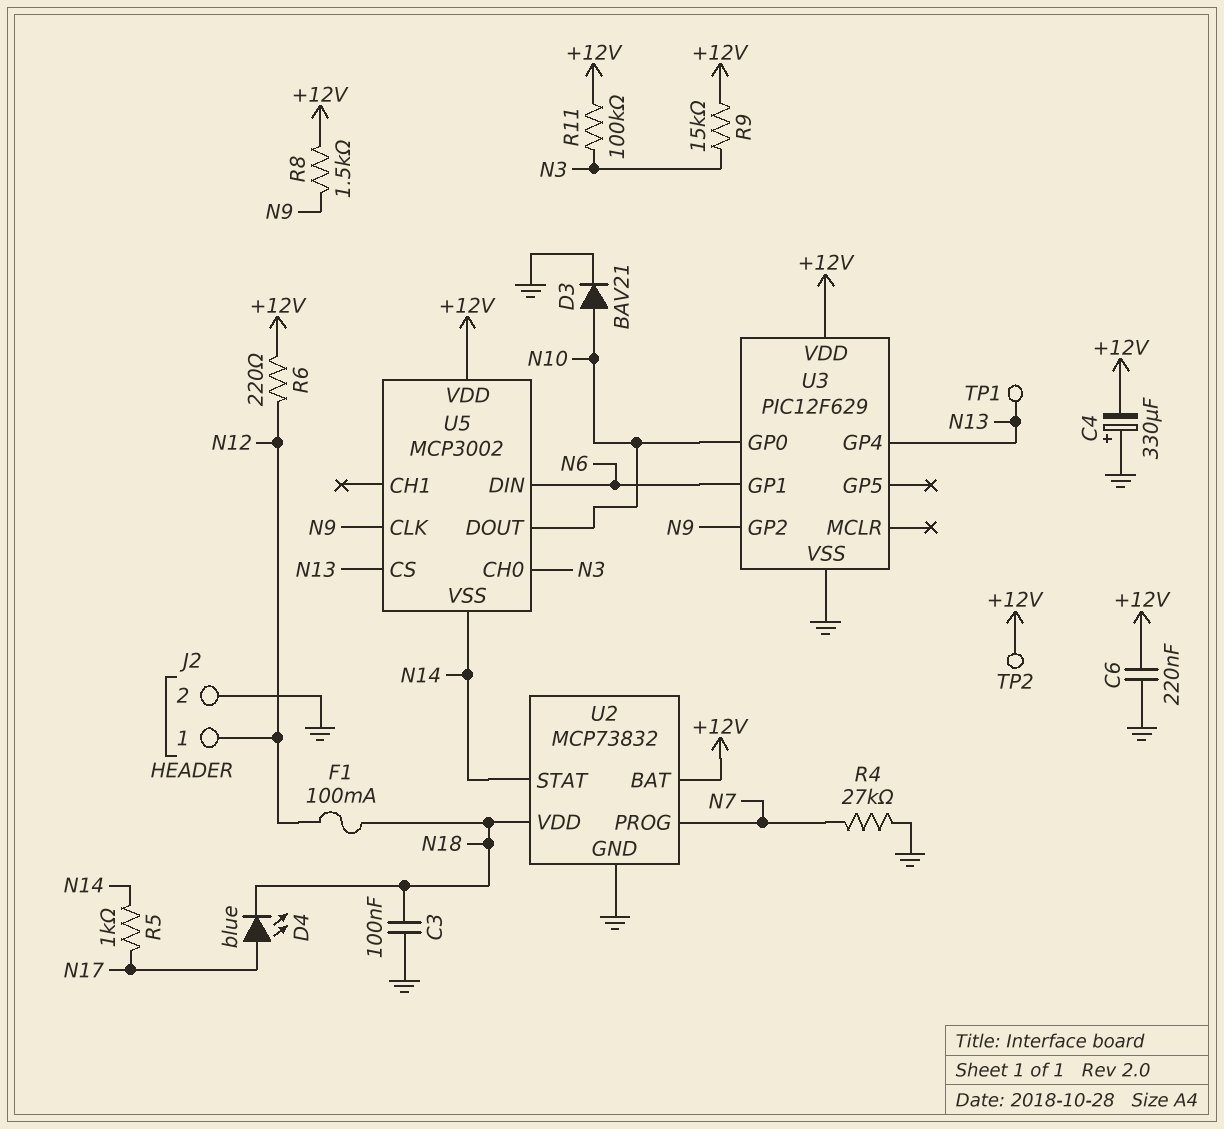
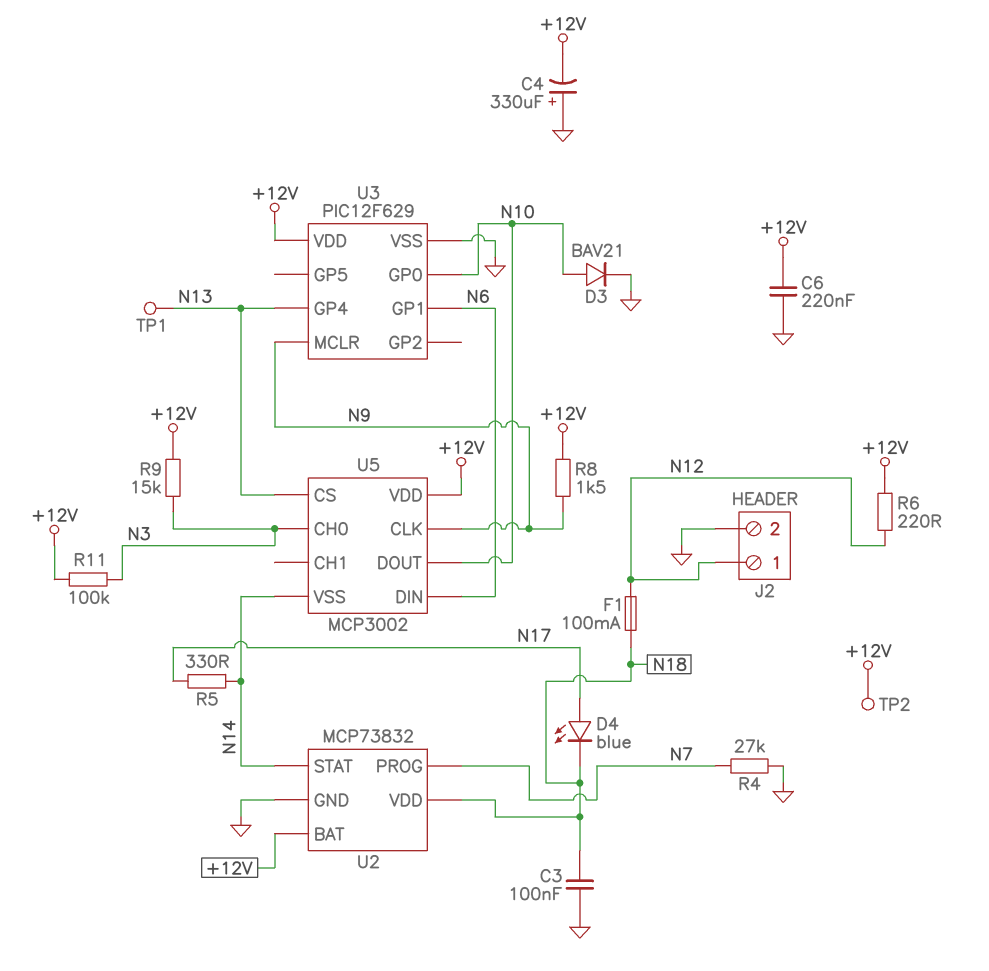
R5: 1k (N14, N17) -> 330 (N14, N17)
U3 pin GP2: N9 -> none
U3 pin MCLR: none -> N9

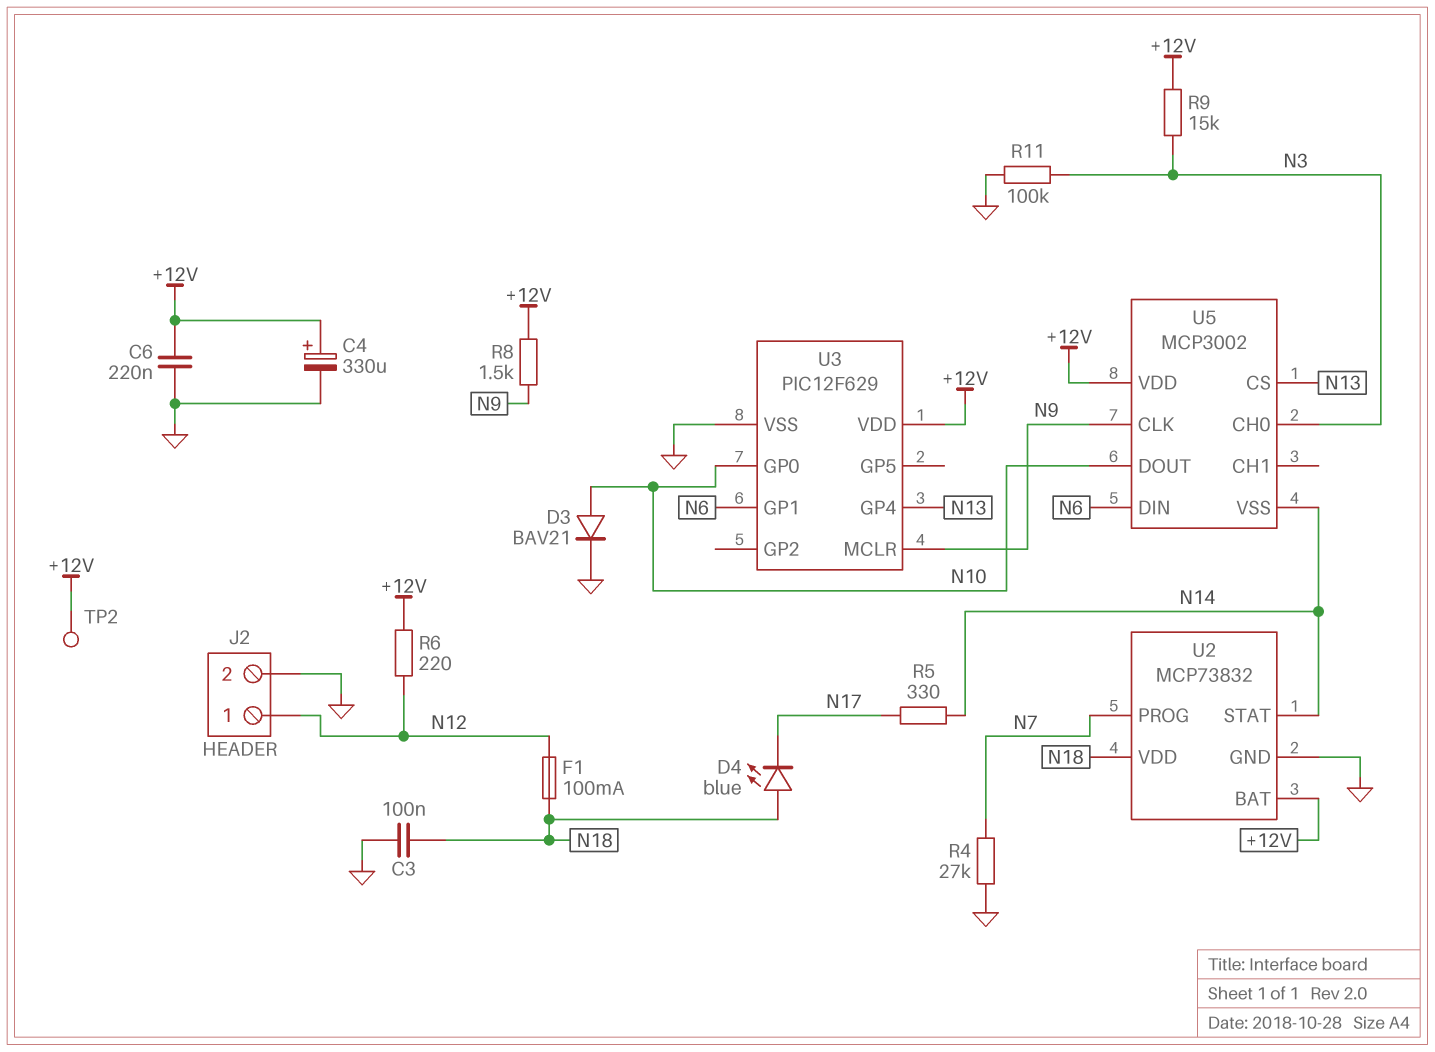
C4: 330uF (plus GND, minus +12V) -> 330uF (plus +12V, minus GND)
D4: LED blue (A N17, K N18) -> LED blue (A N18, K N17)
R11: 100k (+12V, N3) -> 100k (GND, N3)
TP1: test point (N13) -> none

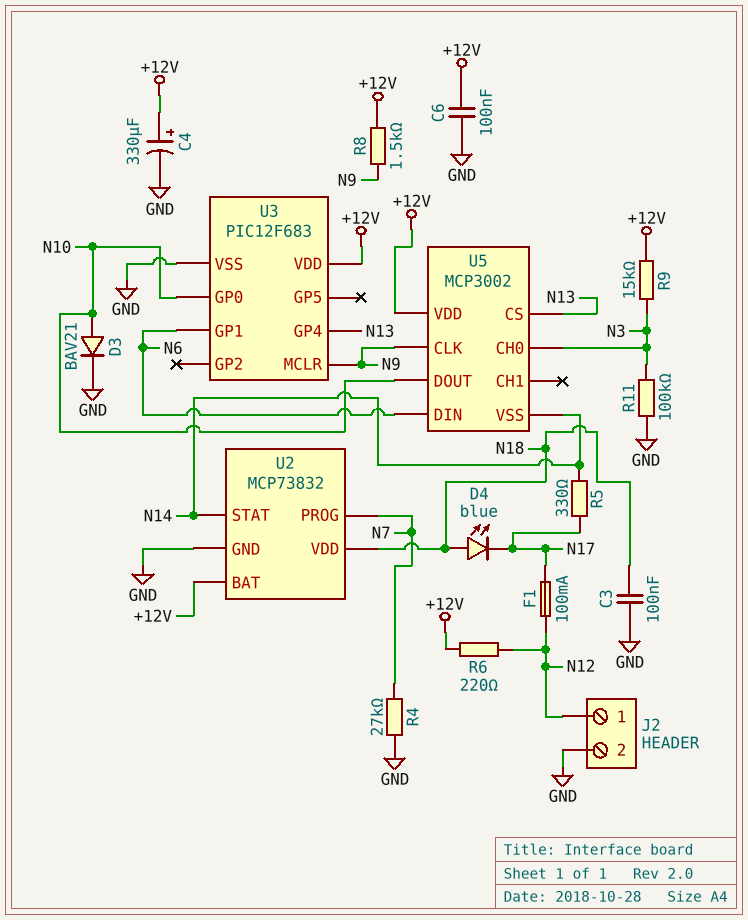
C6: 220nF (+12V, GND) -> 100nF (+12V, GND)
F1: 100mA (N12, N18) -> 100mA (N12, N17)
TP2: test point (+12V) -> none
U3: PIC12F629 -> PIC12F683

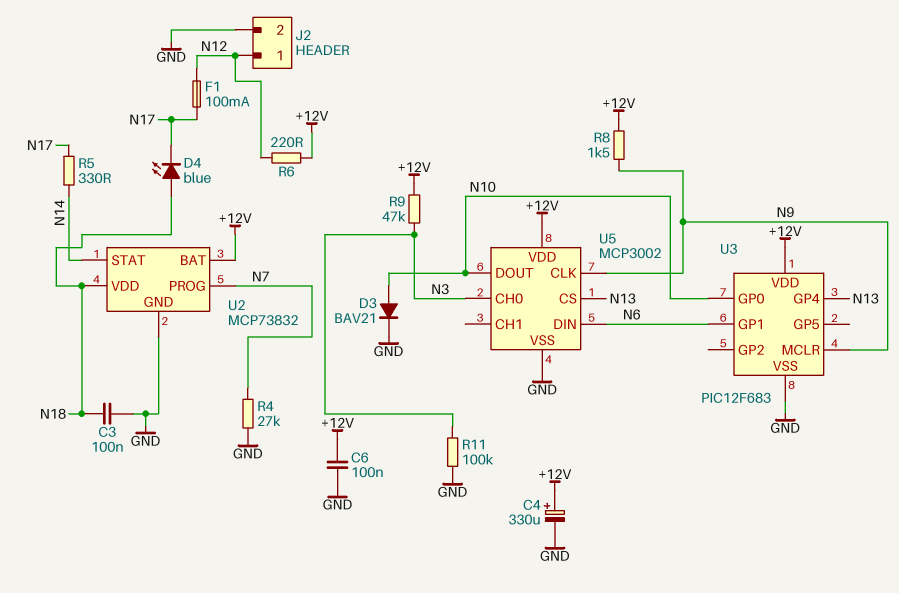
R9: 15k (+12V, N3) -> 47k (+12V, N3)
U5 pin VSS: N14 -> GND

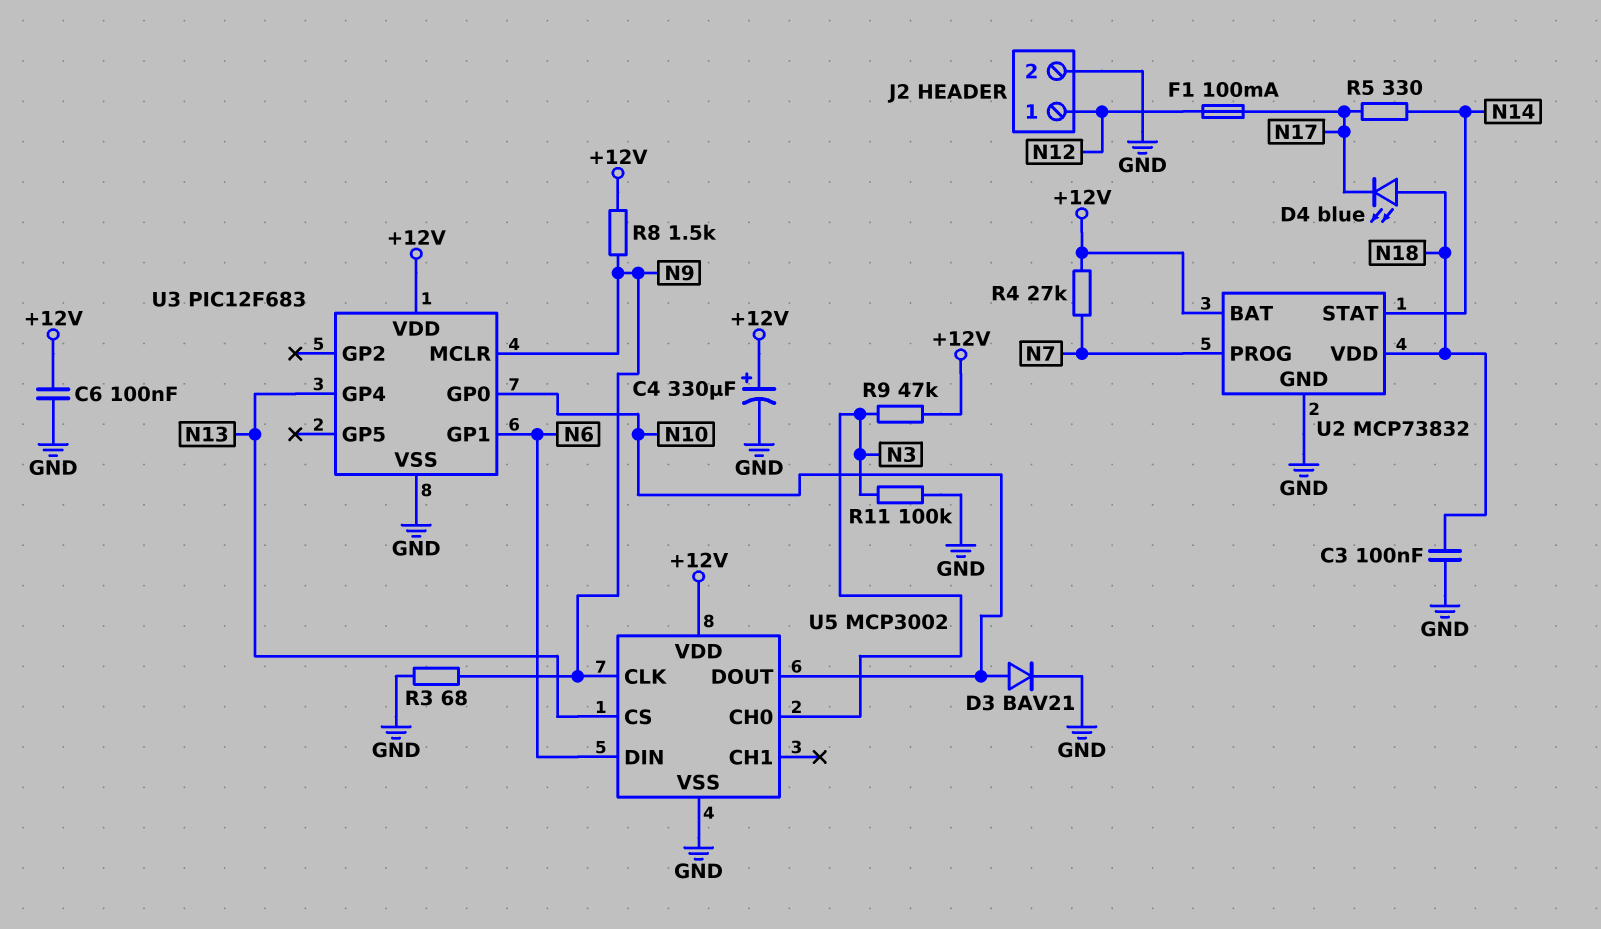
R3: none -> 68 (GND, N9)
R4: 27k (GND, N7) -> 27k (+12V, N7)
R6: 220 (+12V, N12) -> none

